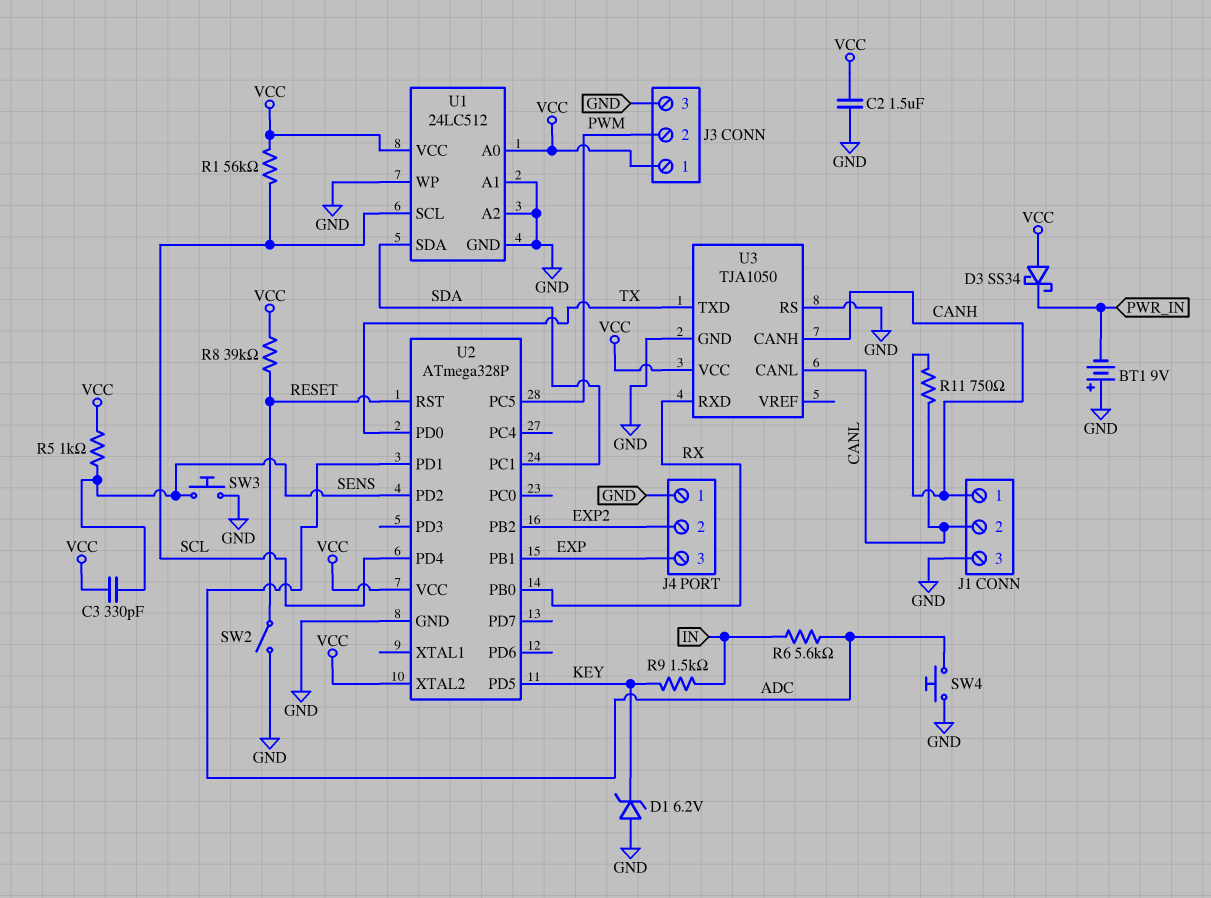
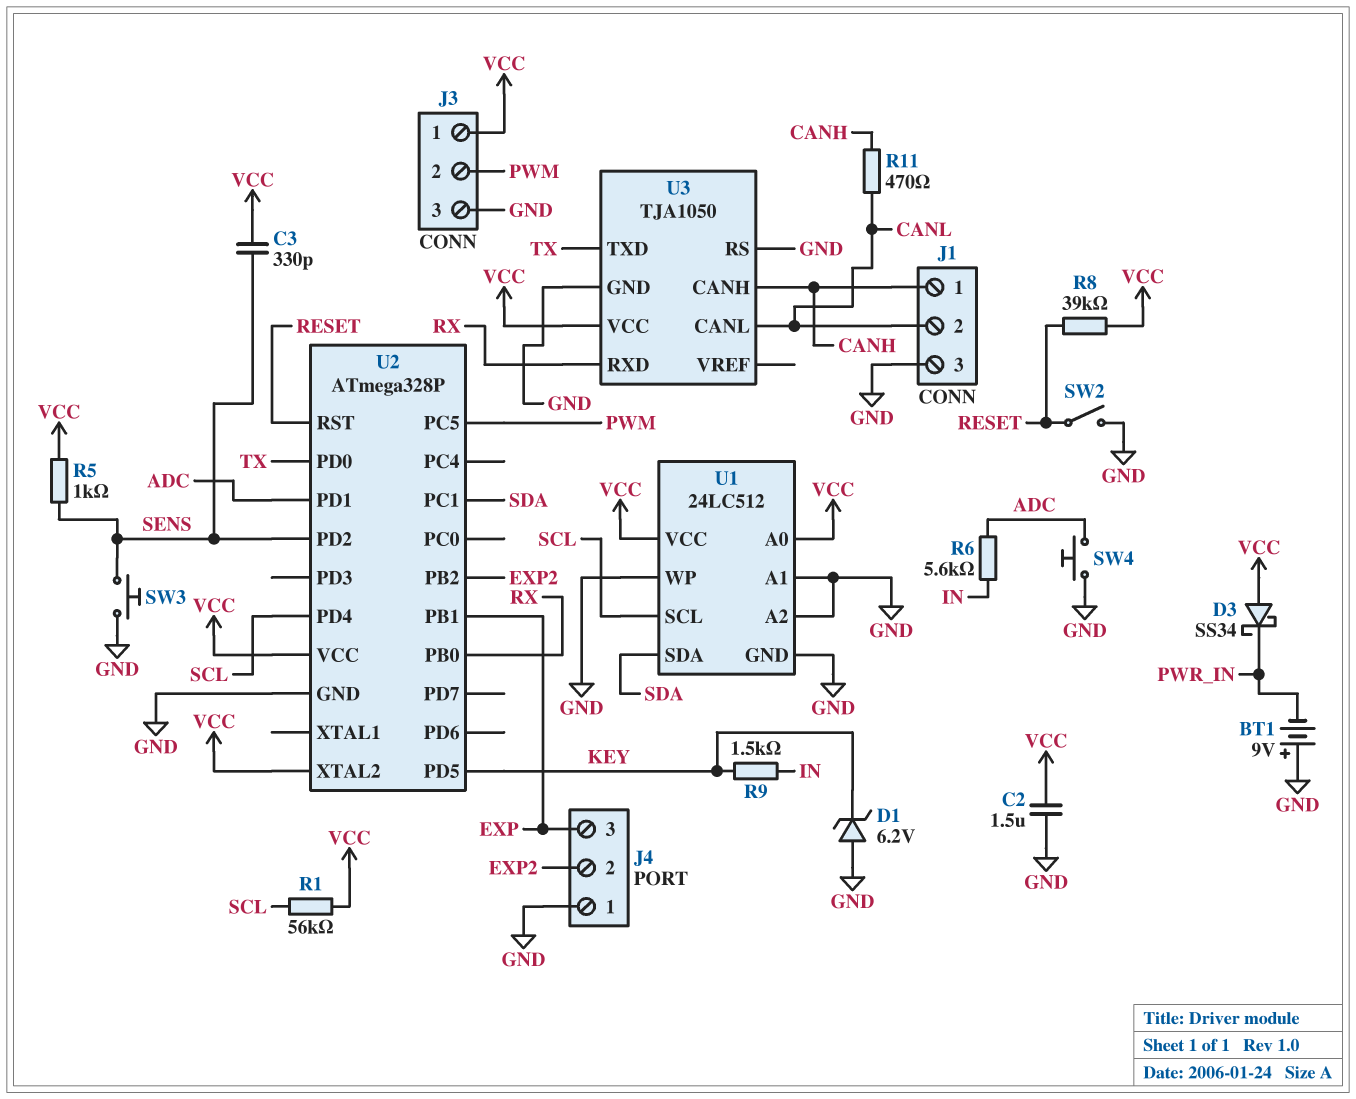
R11: 750 (CANH, CANL) -> 470 (CANH, CANL)

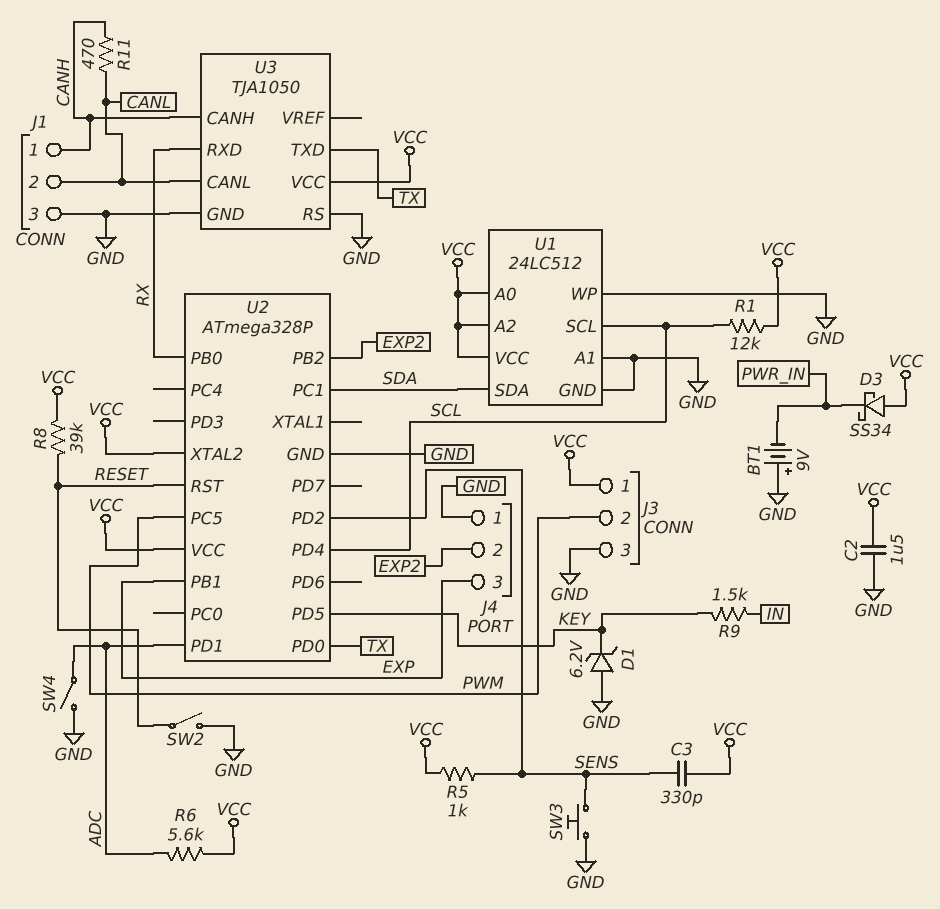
R1: 56k (SCL, VCC) -> 12k (SCL, VCC)
R6: 5.6k (ADC, IN) -> 5.6k (ADC, VCC)
SW4: button (ADC, GND) -> switch (ADC, GND)
U1 pin A2: GND -> VCC

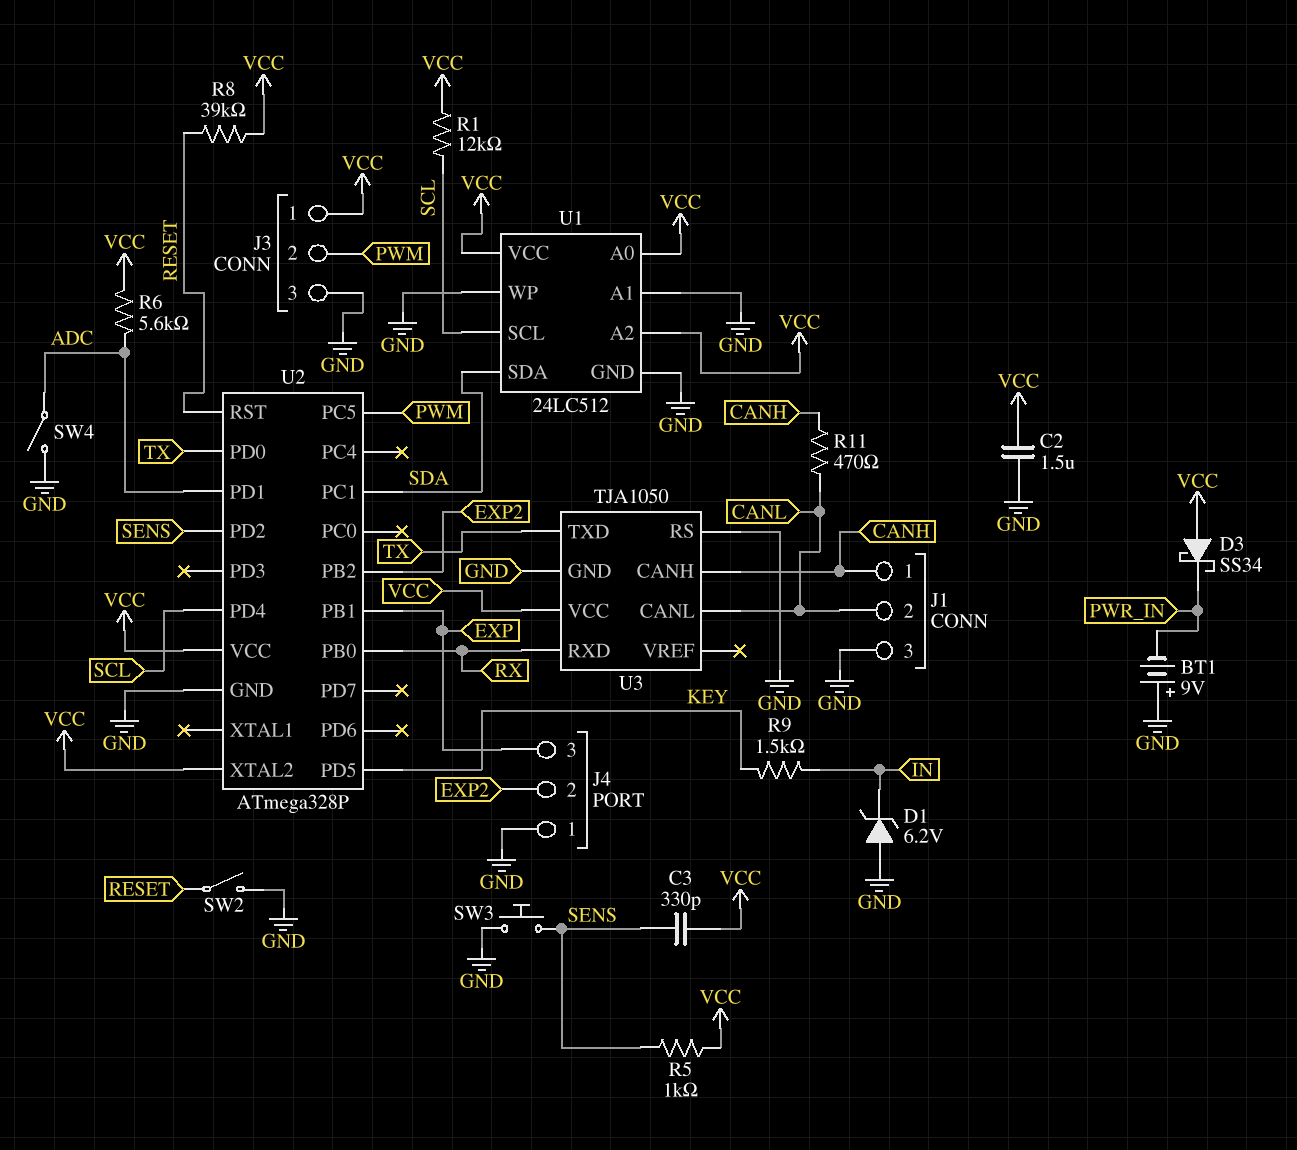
D1: zener 6.2V (A GND, K KEY) -> zener 6.2V (A GND, K IN)

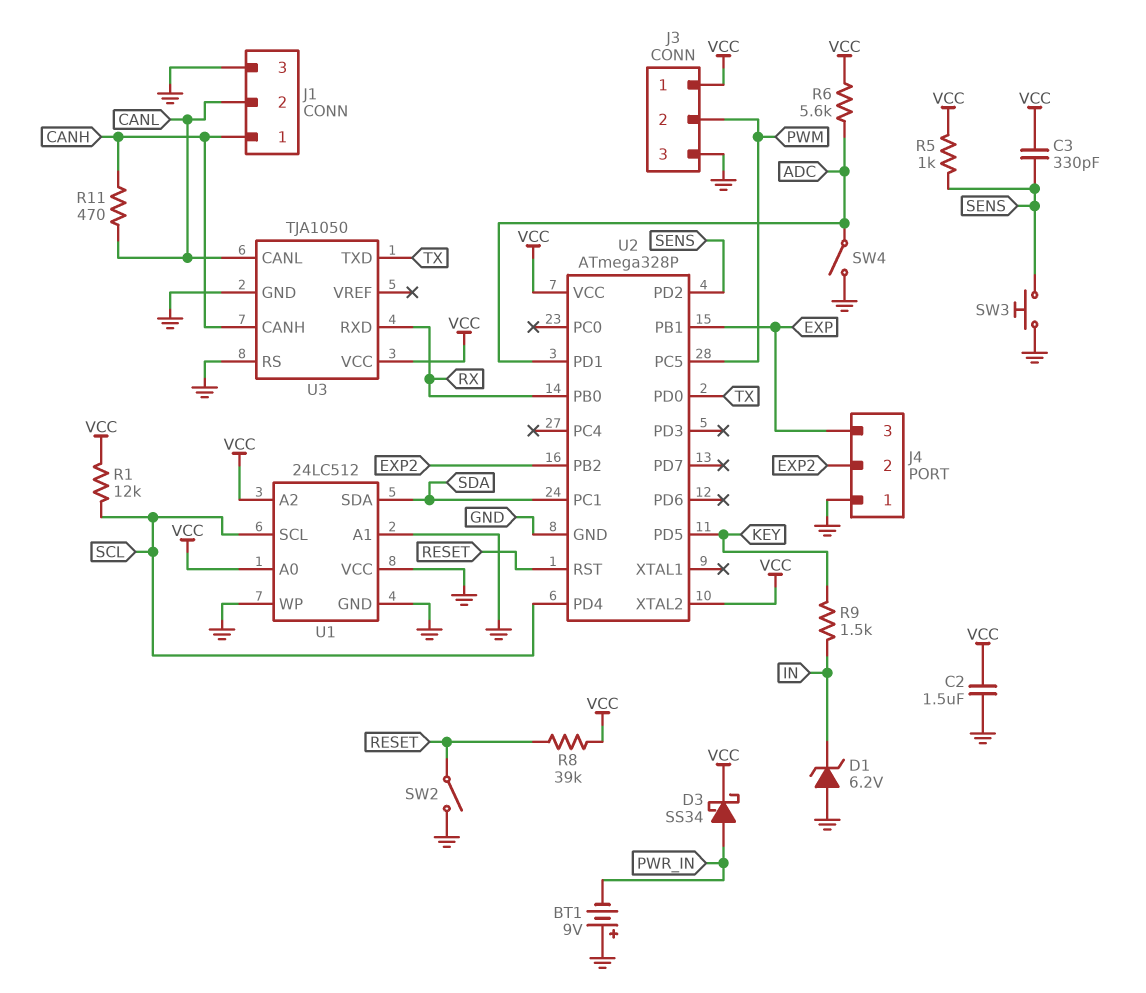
D3: schottky SS34 (A VCC, K PWR_IN) -> schottky SS34 (A PWR_IN, K VCC)
U1 pin VCC: VCC -> GND

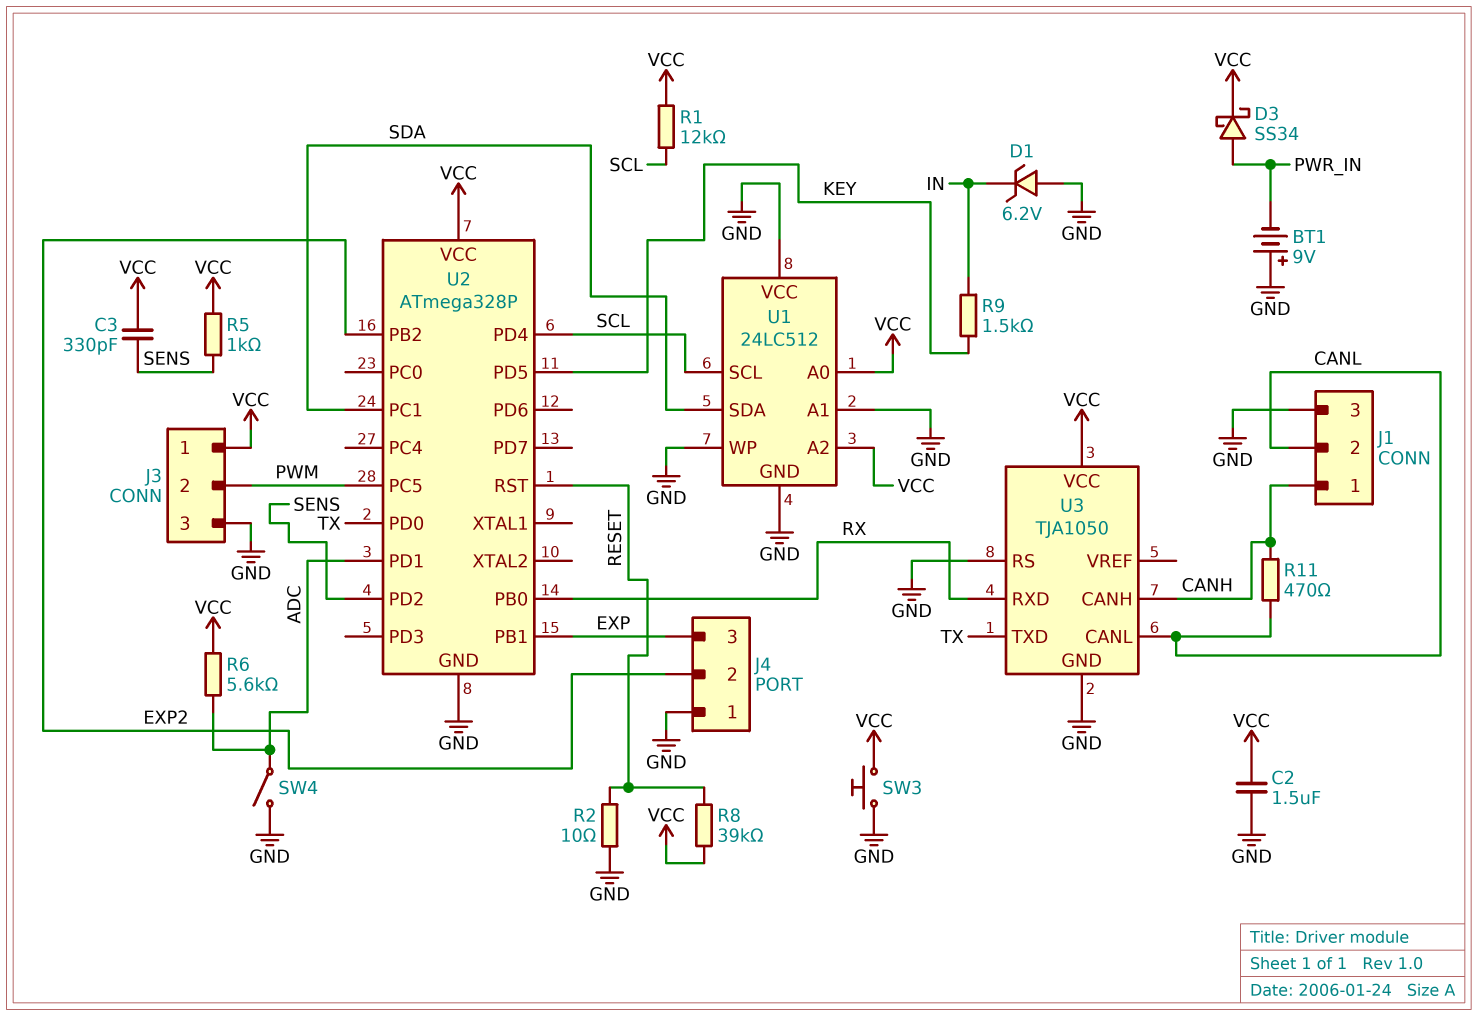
R2: none -> 10 (GND, RESET)
SW2: switch (GND, RESET) -> none
SW3: button (GND, SENS) -> button (GND, VCC)
U2 pin XTAL2: VCC -> none

